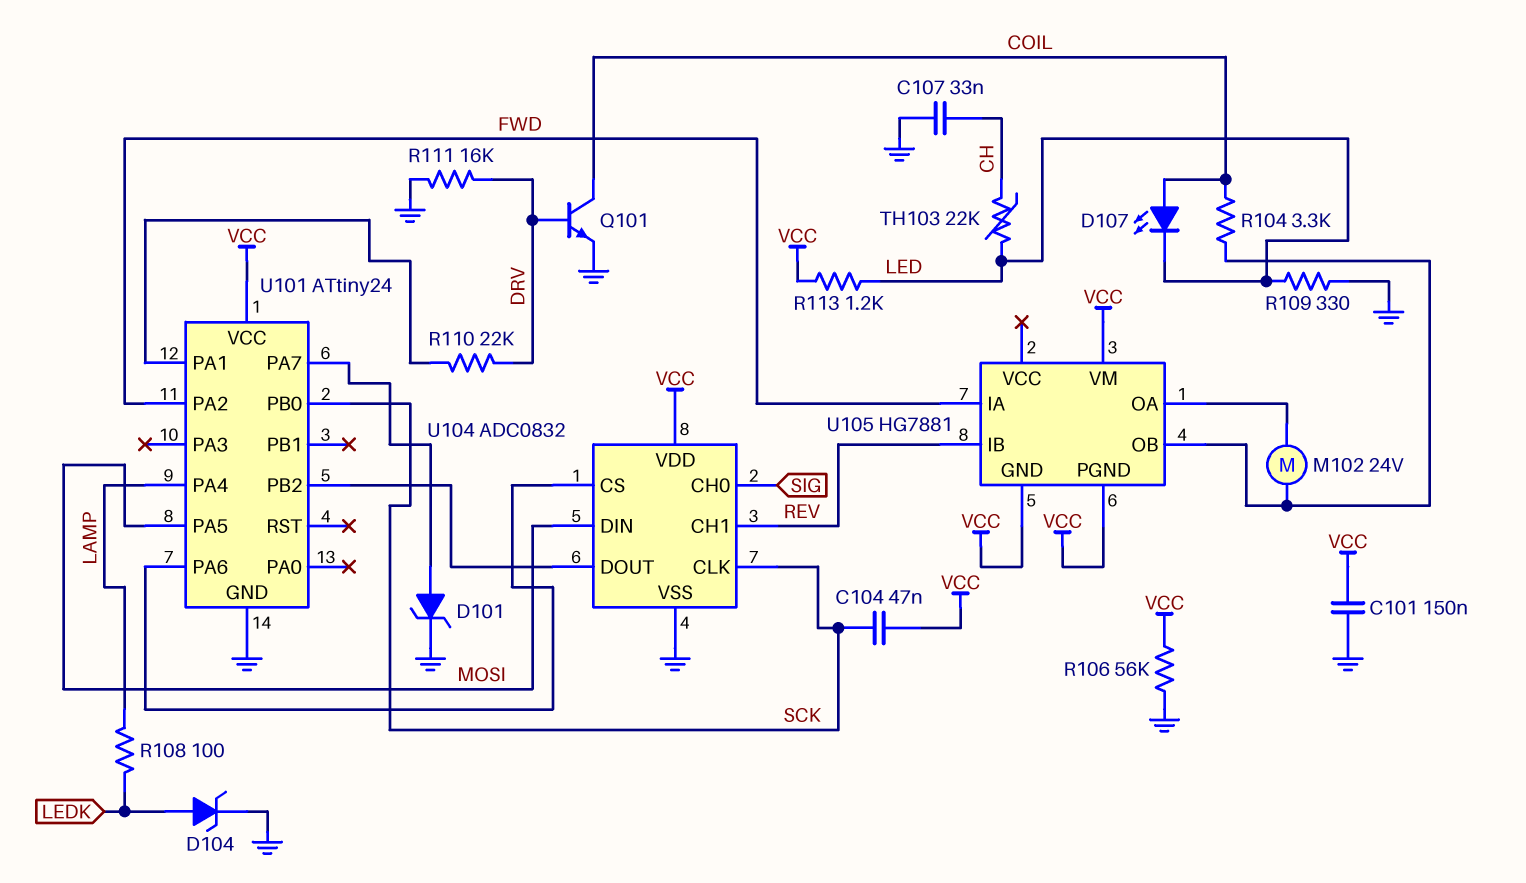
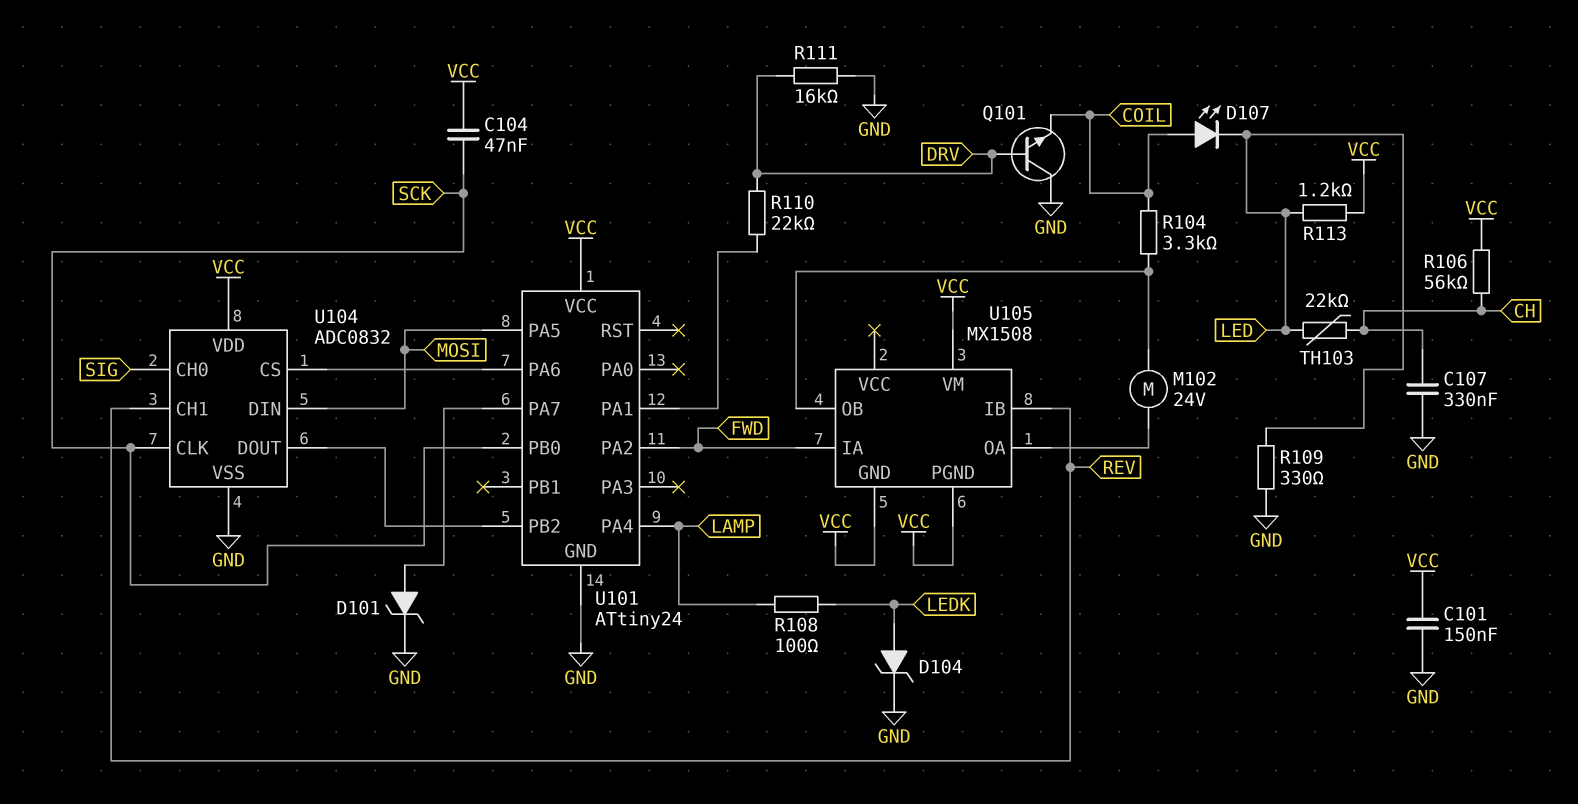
C107: 33nF (CH, GND) -> 330nF (CH, GND)
Q101: NPN (B DRV, C COIL, E GND) -> NPN (B DRV, C GND, E COIL)
R106: 56k (GND, VCC) -> 56k (CH, VCC)
U105: HG7881 -> MX1508

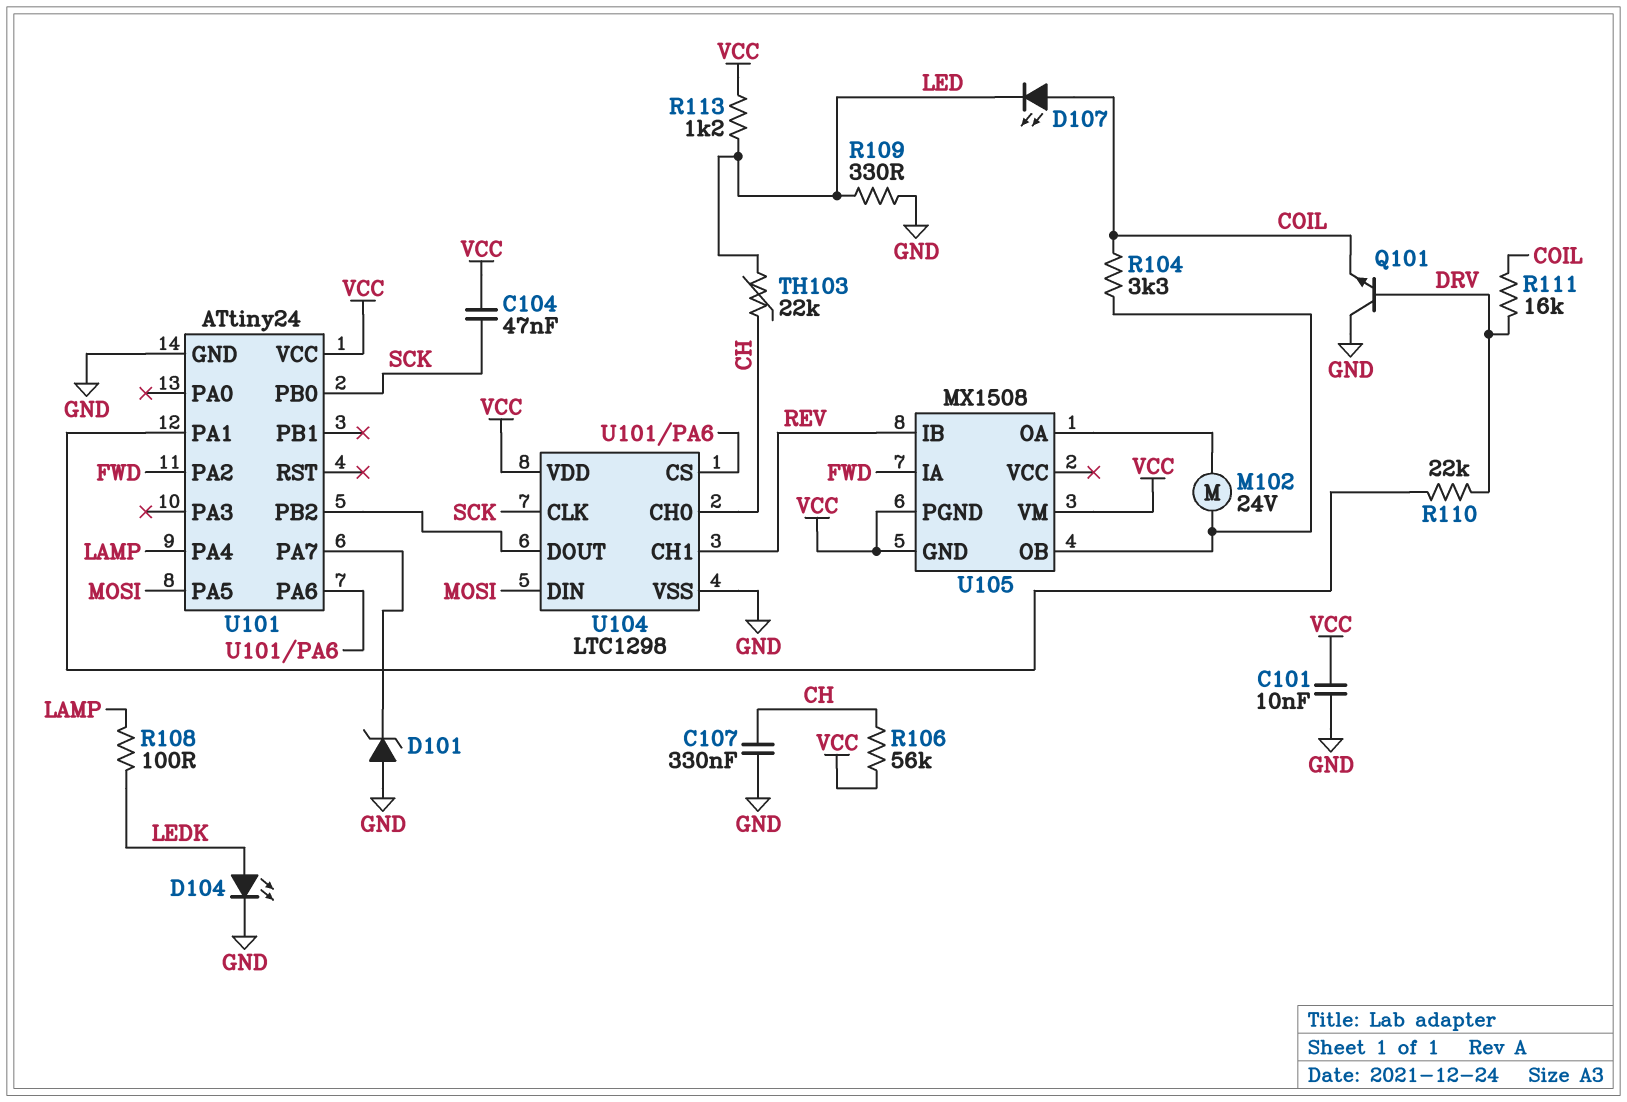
C101: 150nF (GND, VCC) -> 10nF (GND, VCC)
D101: zener (A U101/PA7, K GND) -> zener (A GND, K U101/PA7)
D104: zener (A LEDK, K GND) -> LED (A LEDK, K GND)
R111: 16k (DRV, GND) -> 16k (COIL, DRV)
U104: ADC0832 -> LTC1298
U104 pin CH0: SIG -> CH

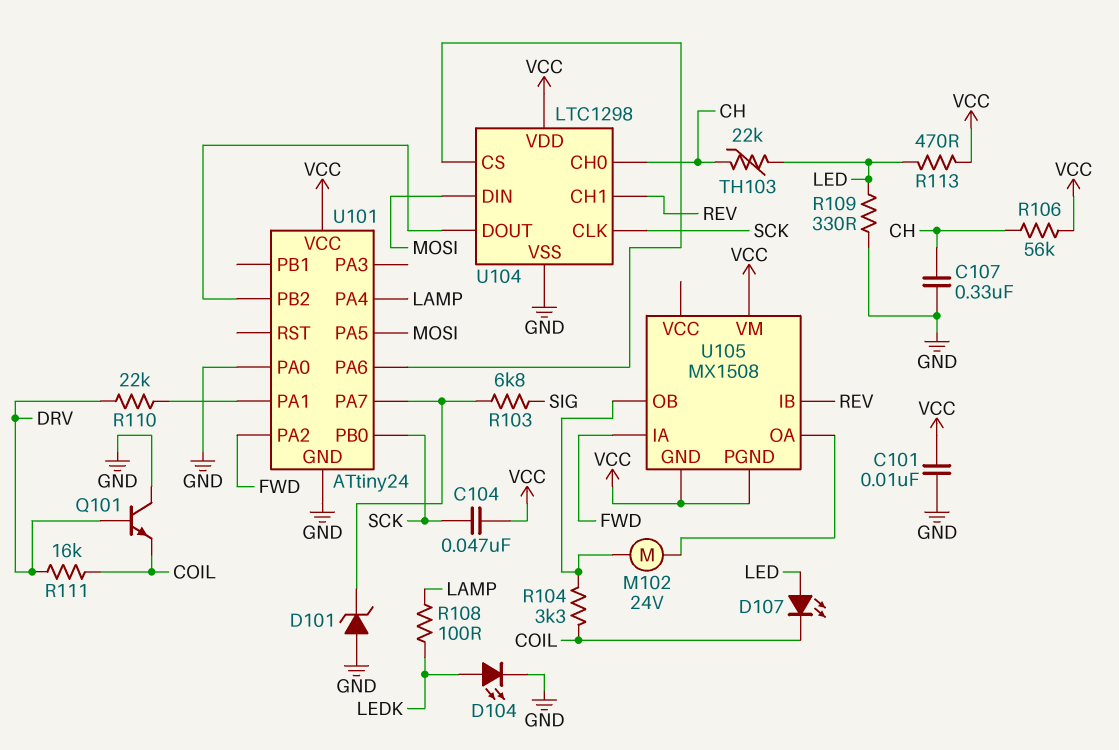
D107: LED (A COIL, K LED) -> LED (A LED, K COIL)
R103: none -> 6.8k (SIG, U101/PA7)
R113: 1.2k (LED, VCC) -> 470 (LED, VCC)
U101 pin PA0: none -> GND

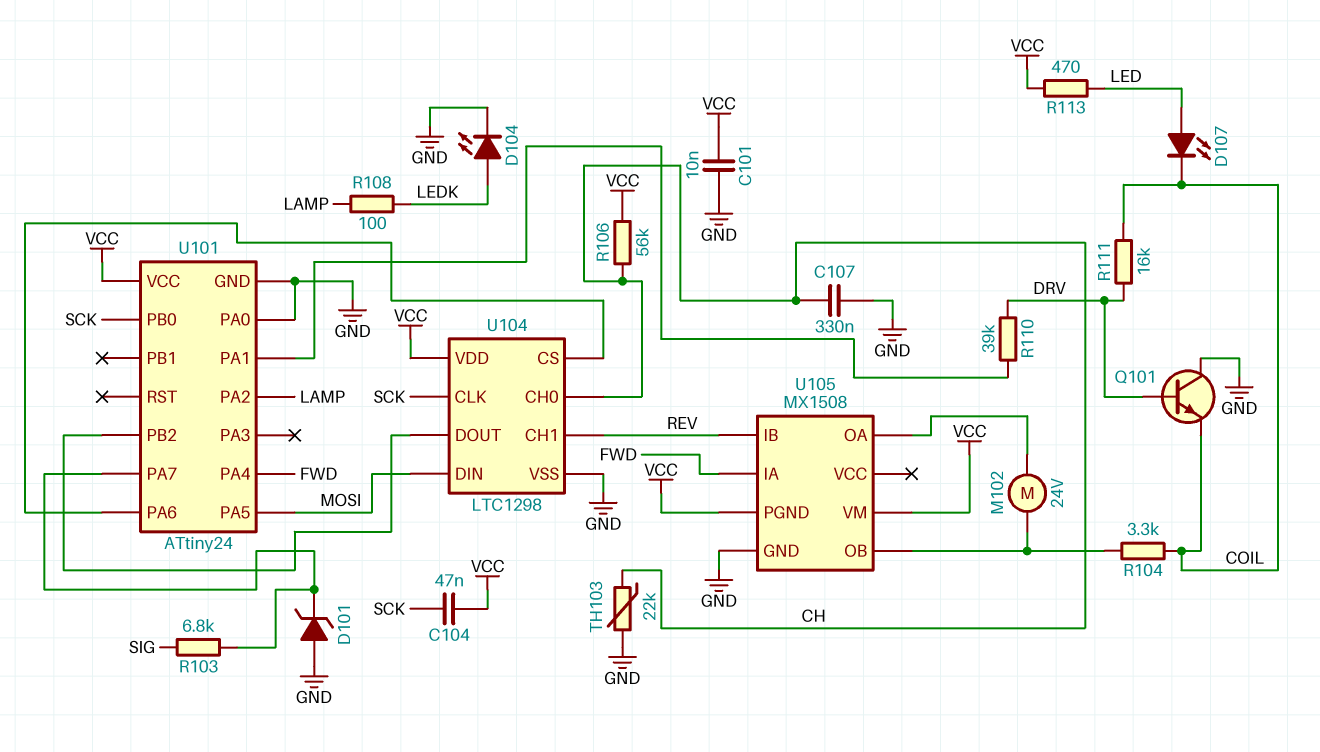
R109: 330 (GND, LED) -> none
R110: 22k (DRV, U101/PA1) -> 39k (DRV, U101/PA1)
TH103: 22k (CH, LED) -> 22k (CH, GND)
U101 pin PA2: FWD -> LAMP
U101 pin PA4: LAMP -> FWD
U105 pin GND: VCC -> GND

